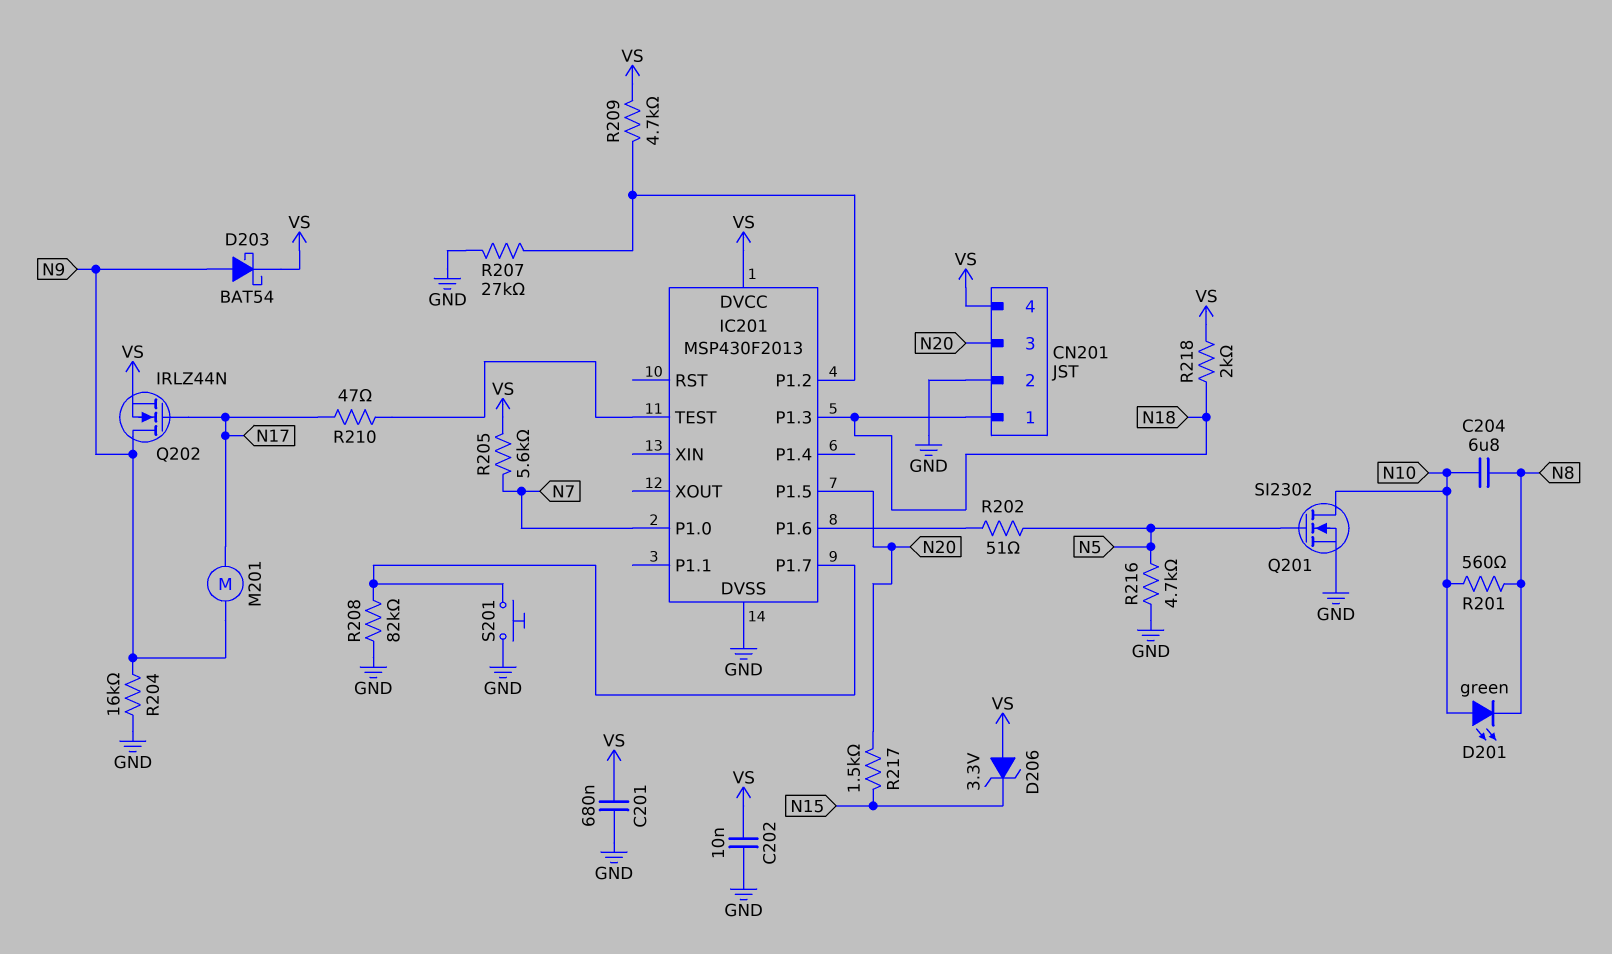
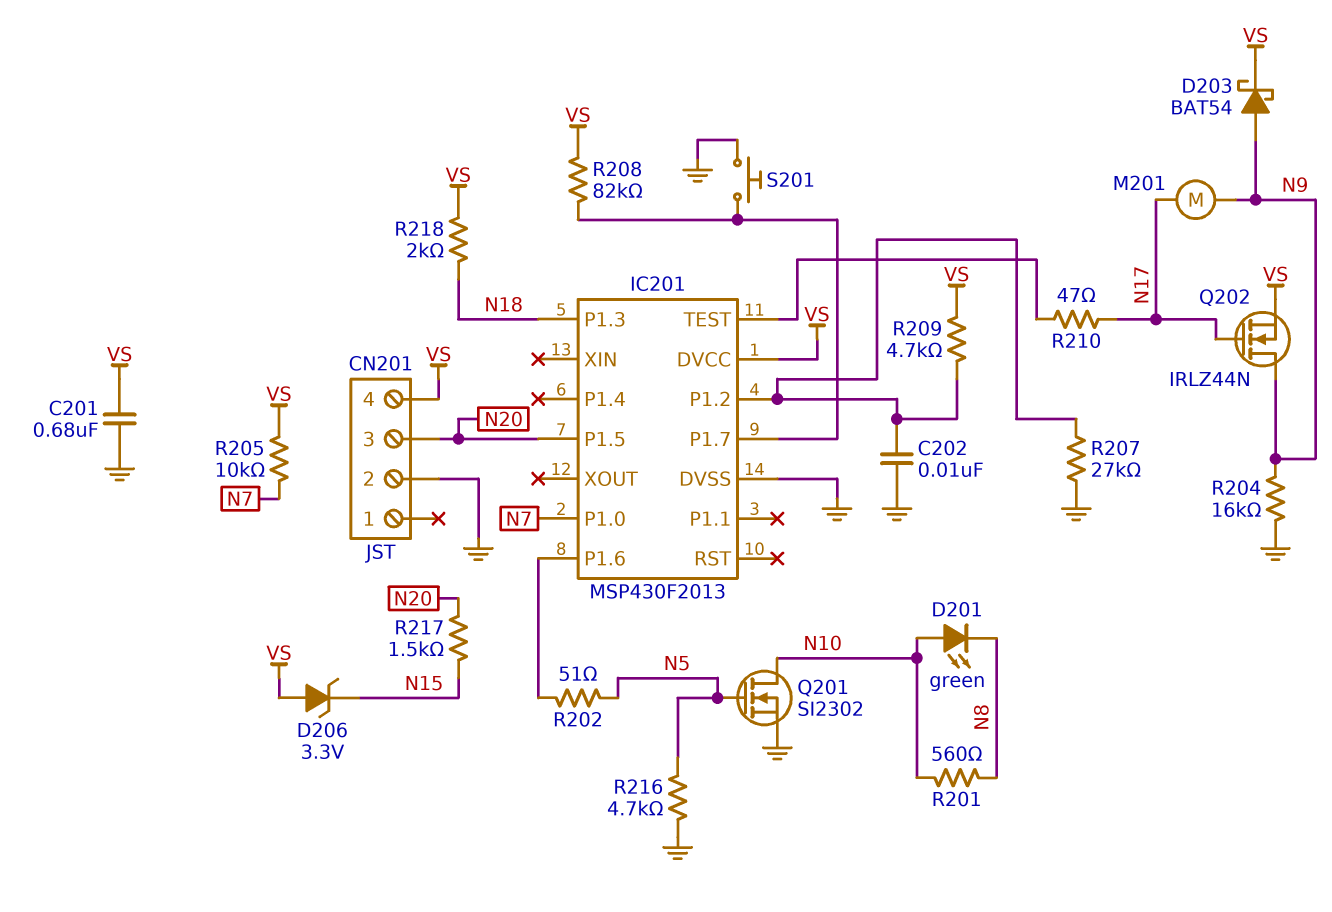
C202: 10nF (GND, VS) -> 10nF (GND, IC201/P1.2)
C204: 6.8uF (N8, N10) -> none
CN201 pin 1: N18 -> none
R205: 5.6k (N7, VS) -> 10k (N7, VS)
R208: 82k (GND, IC201/P1.7) -> 82k (IC201/P1.7, VS)

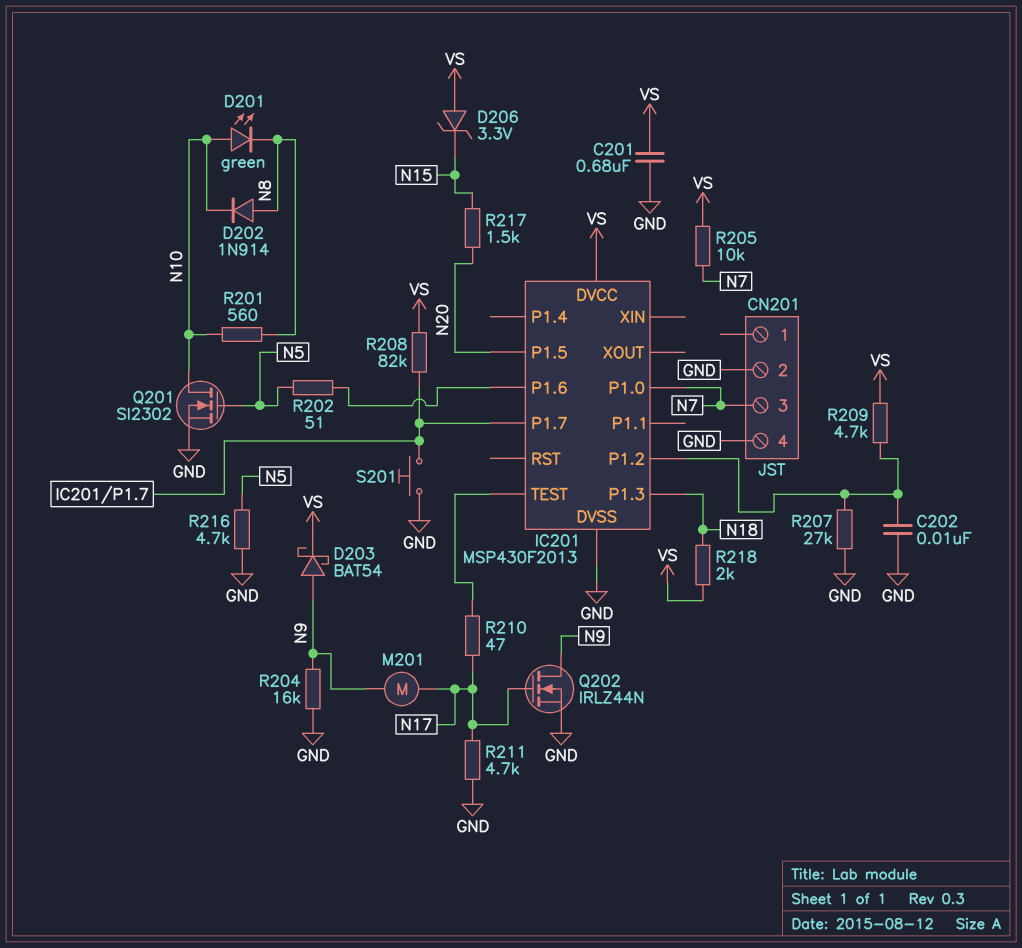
CN201 pin 3: N20 -> N7
CN201 pin 4: VS -> GND
D202: none -> diode 1N914 (A N8, K N10)
Q202: NMOS IRLZ44N (G N17, D N9, S VS) -> NMOS IRLZ44N (G N17, D N9, S GND)
R211: none -> 4.7k (GND, N17)

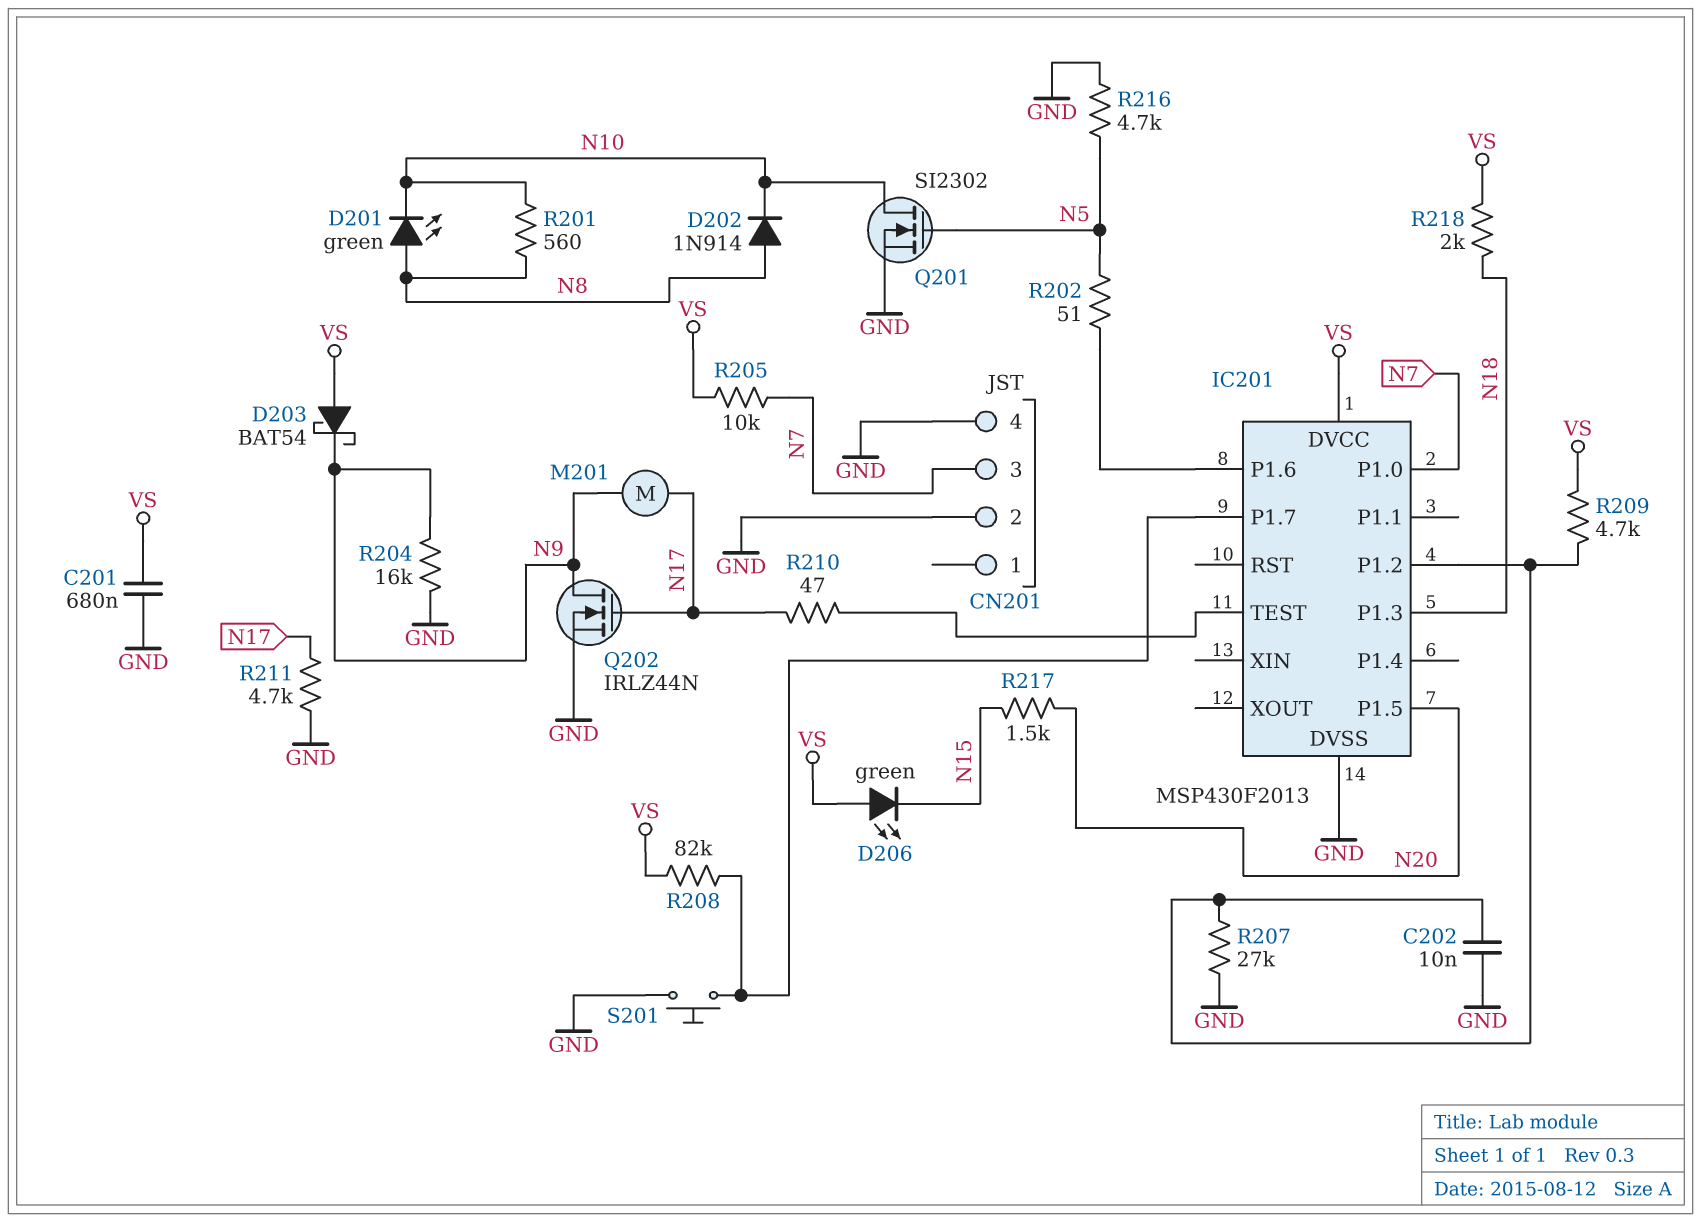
D201: LED green (A N10, K N8) -> LED green (A N8, K N10)
D203: schottky BAT54 (A N9, K VS) -> schottky BAT54 (A VS, K N9)
D206: zener 3.3V (A VS, K N15) -> LED green (A VS, K N15)

